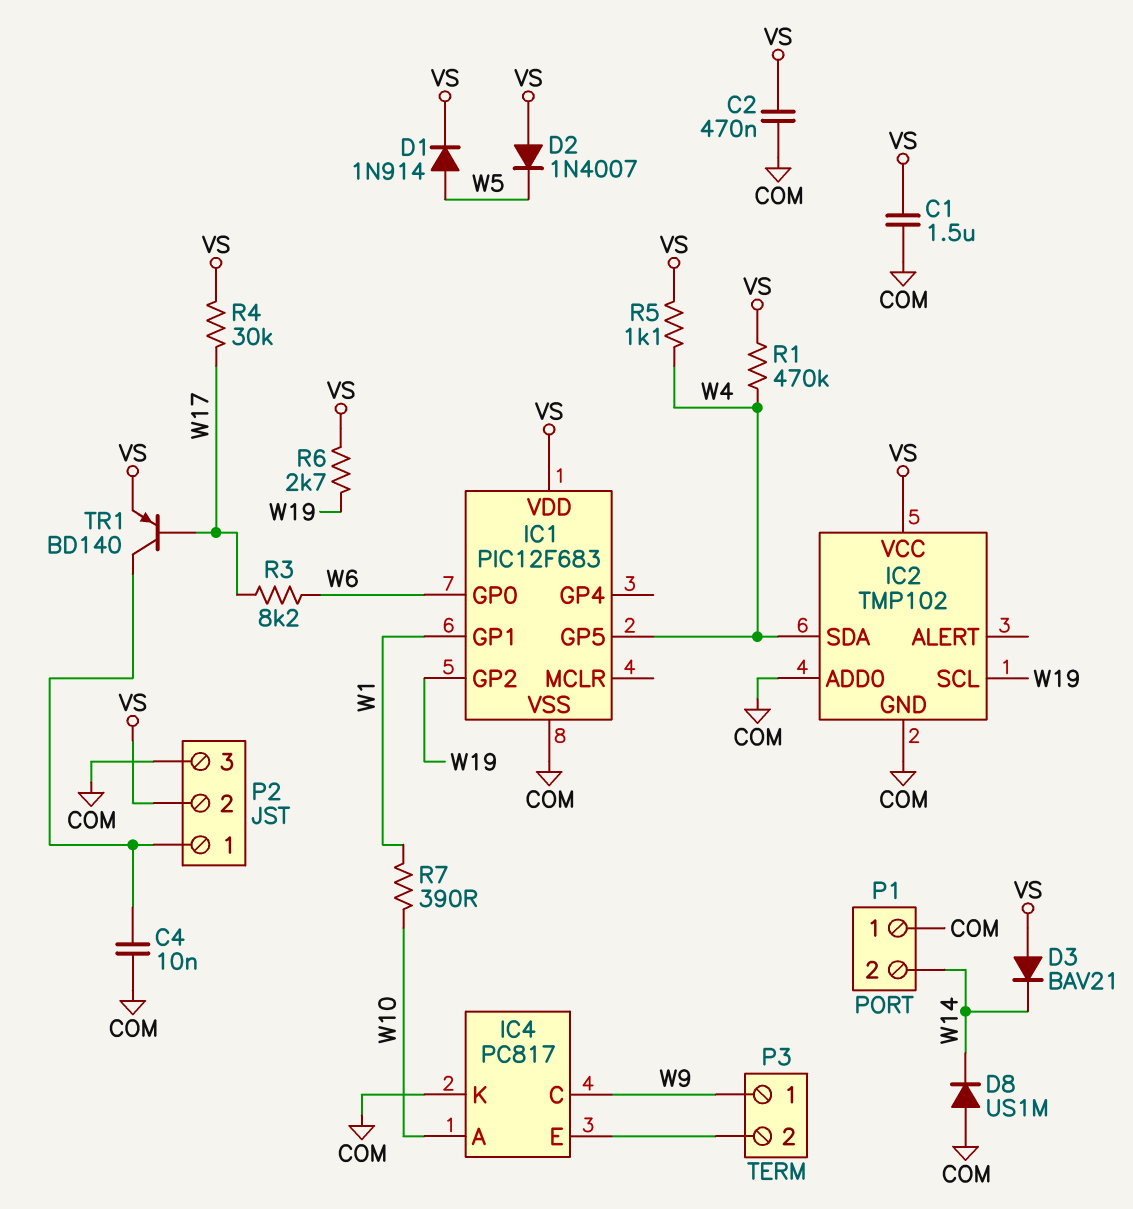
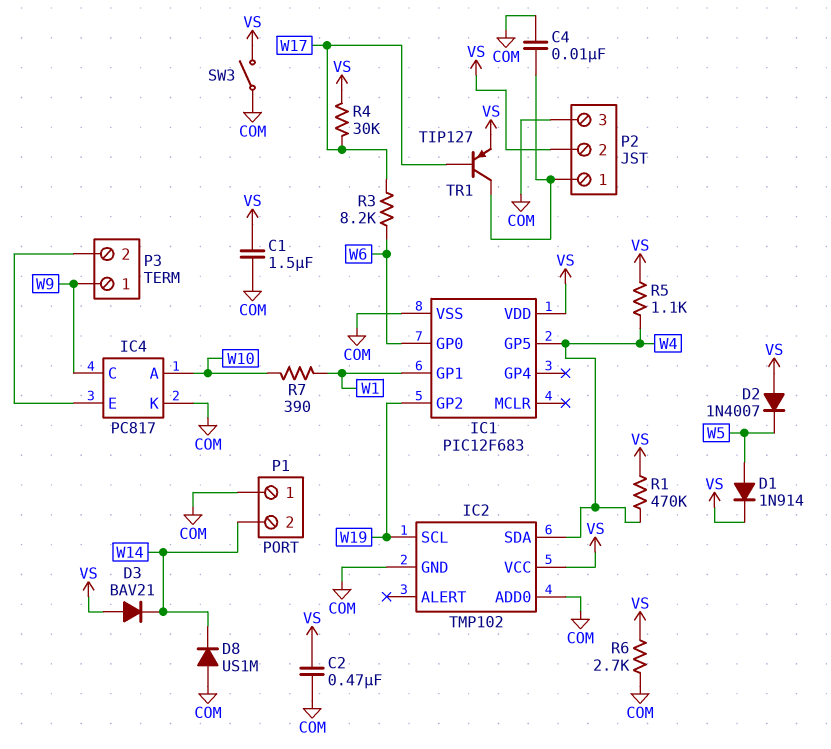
R6: 2.7k (VS, W19) -> 2.7k (COM, VS)
SW3: none -> switch (COM, VS)
TR1: PNP BD140 (B W17, C P2/1, E VS) -> PNP TIP127 (B W17, C P2/1, E VS)

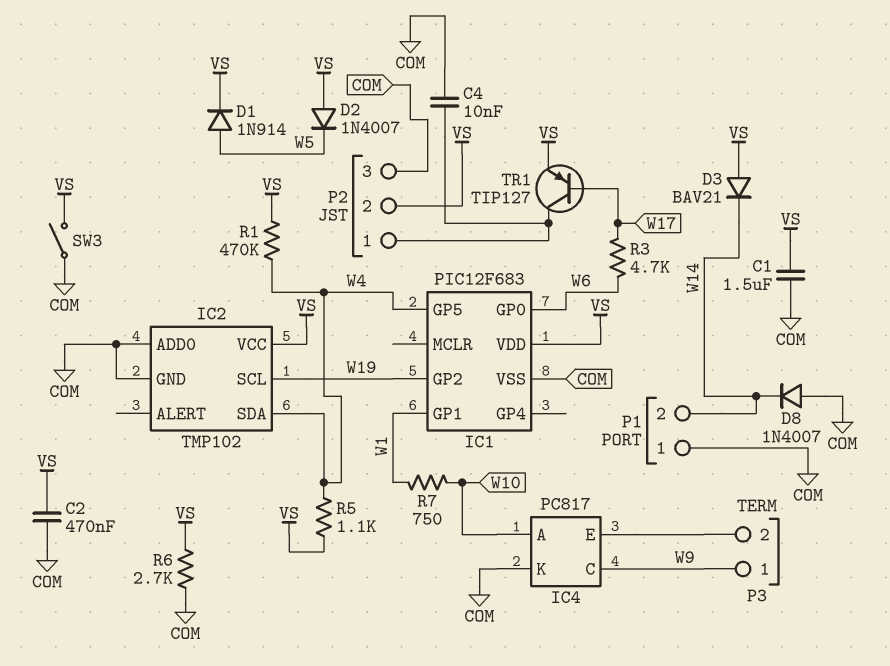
D8: diode US1M (A COM, K W14) -> diode 1N4007 (A COM, K W14)
R3: 8.2k (W6, W17) -> 4.7k (W6, W17)
R4: 30k (VS, W17) -> none
R7: 390 (W1, W10) -> 750 (W1, W10)

